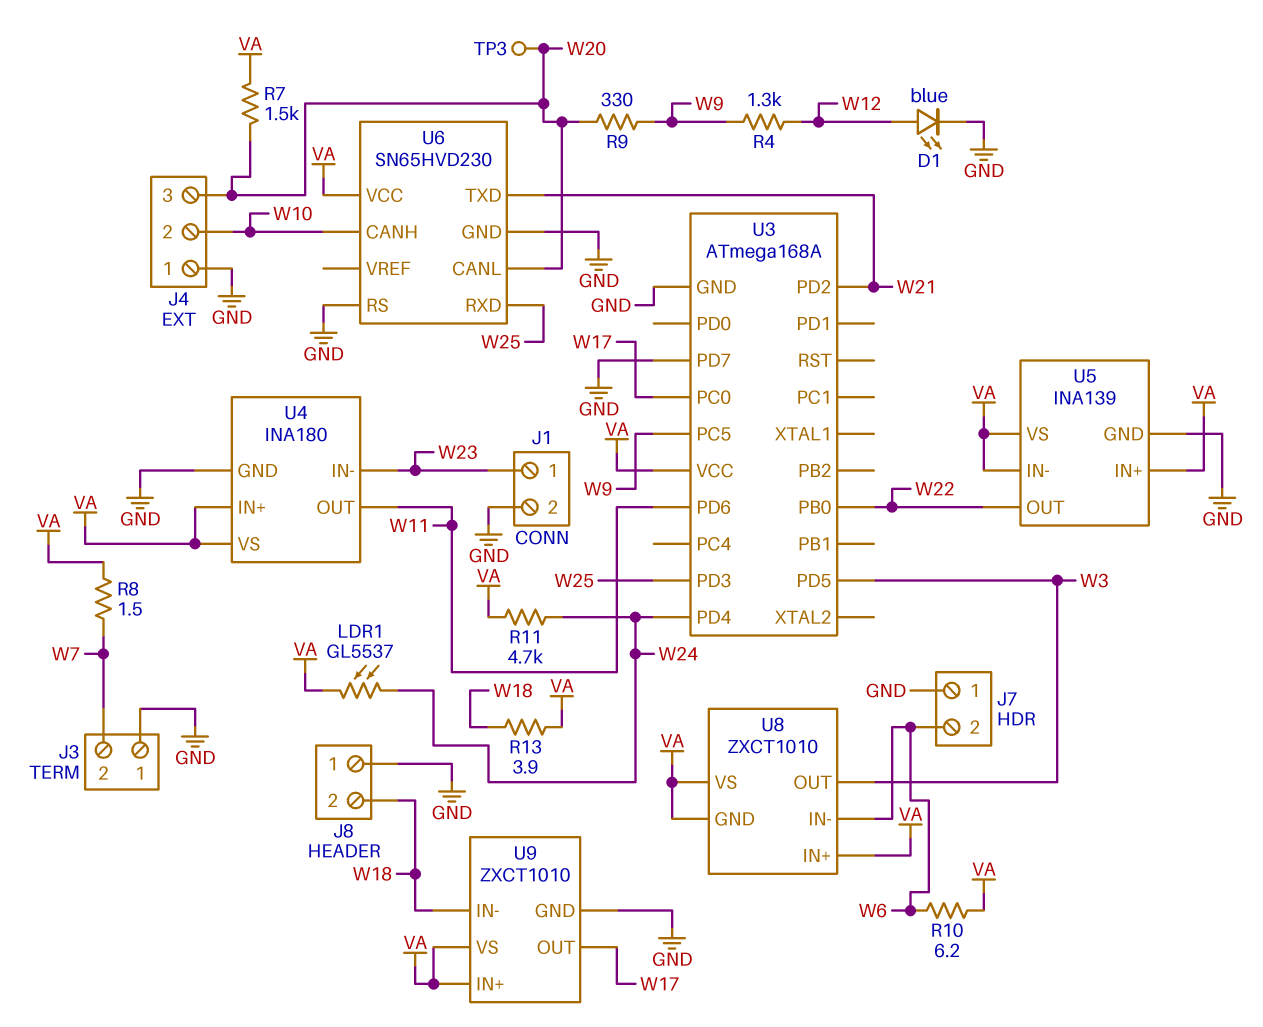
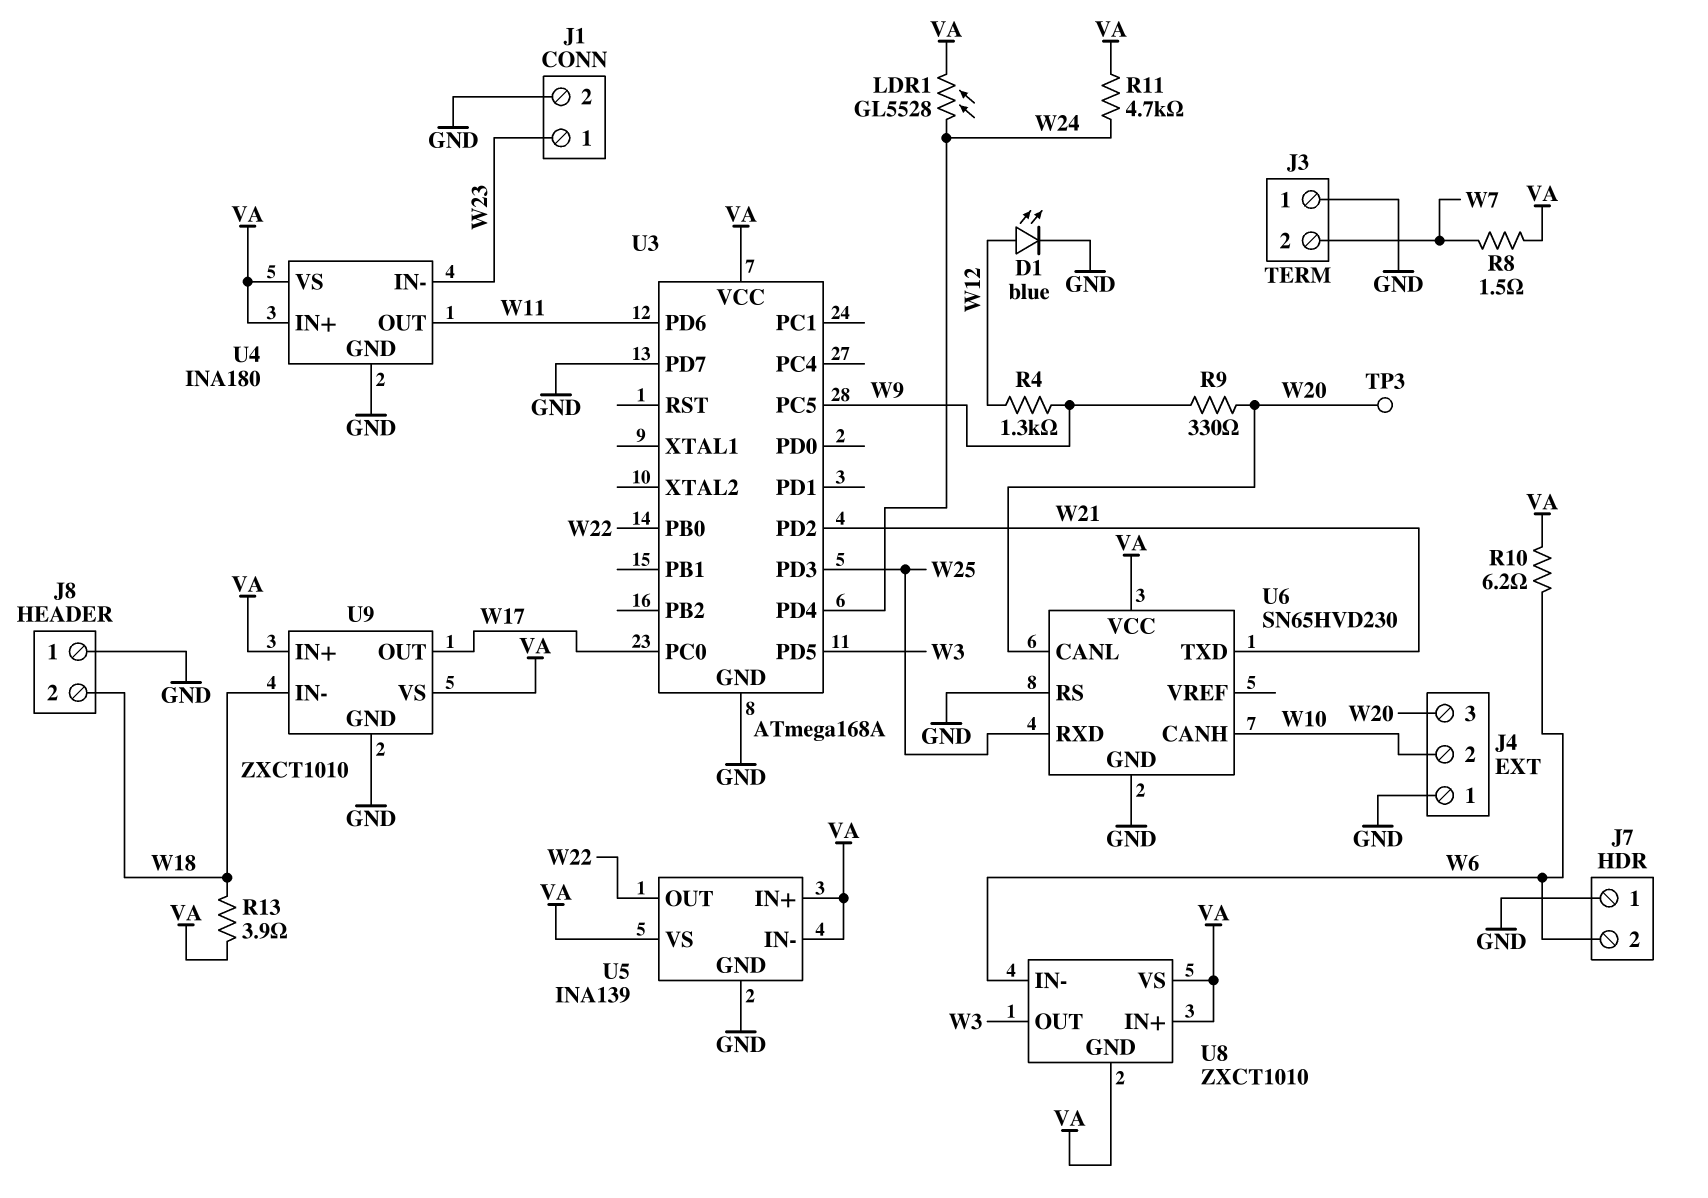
LDR1: GL5537 (VA, W24) -> GL5528 (VA, W24)
R7: 1.5k (VA, W20) -> none

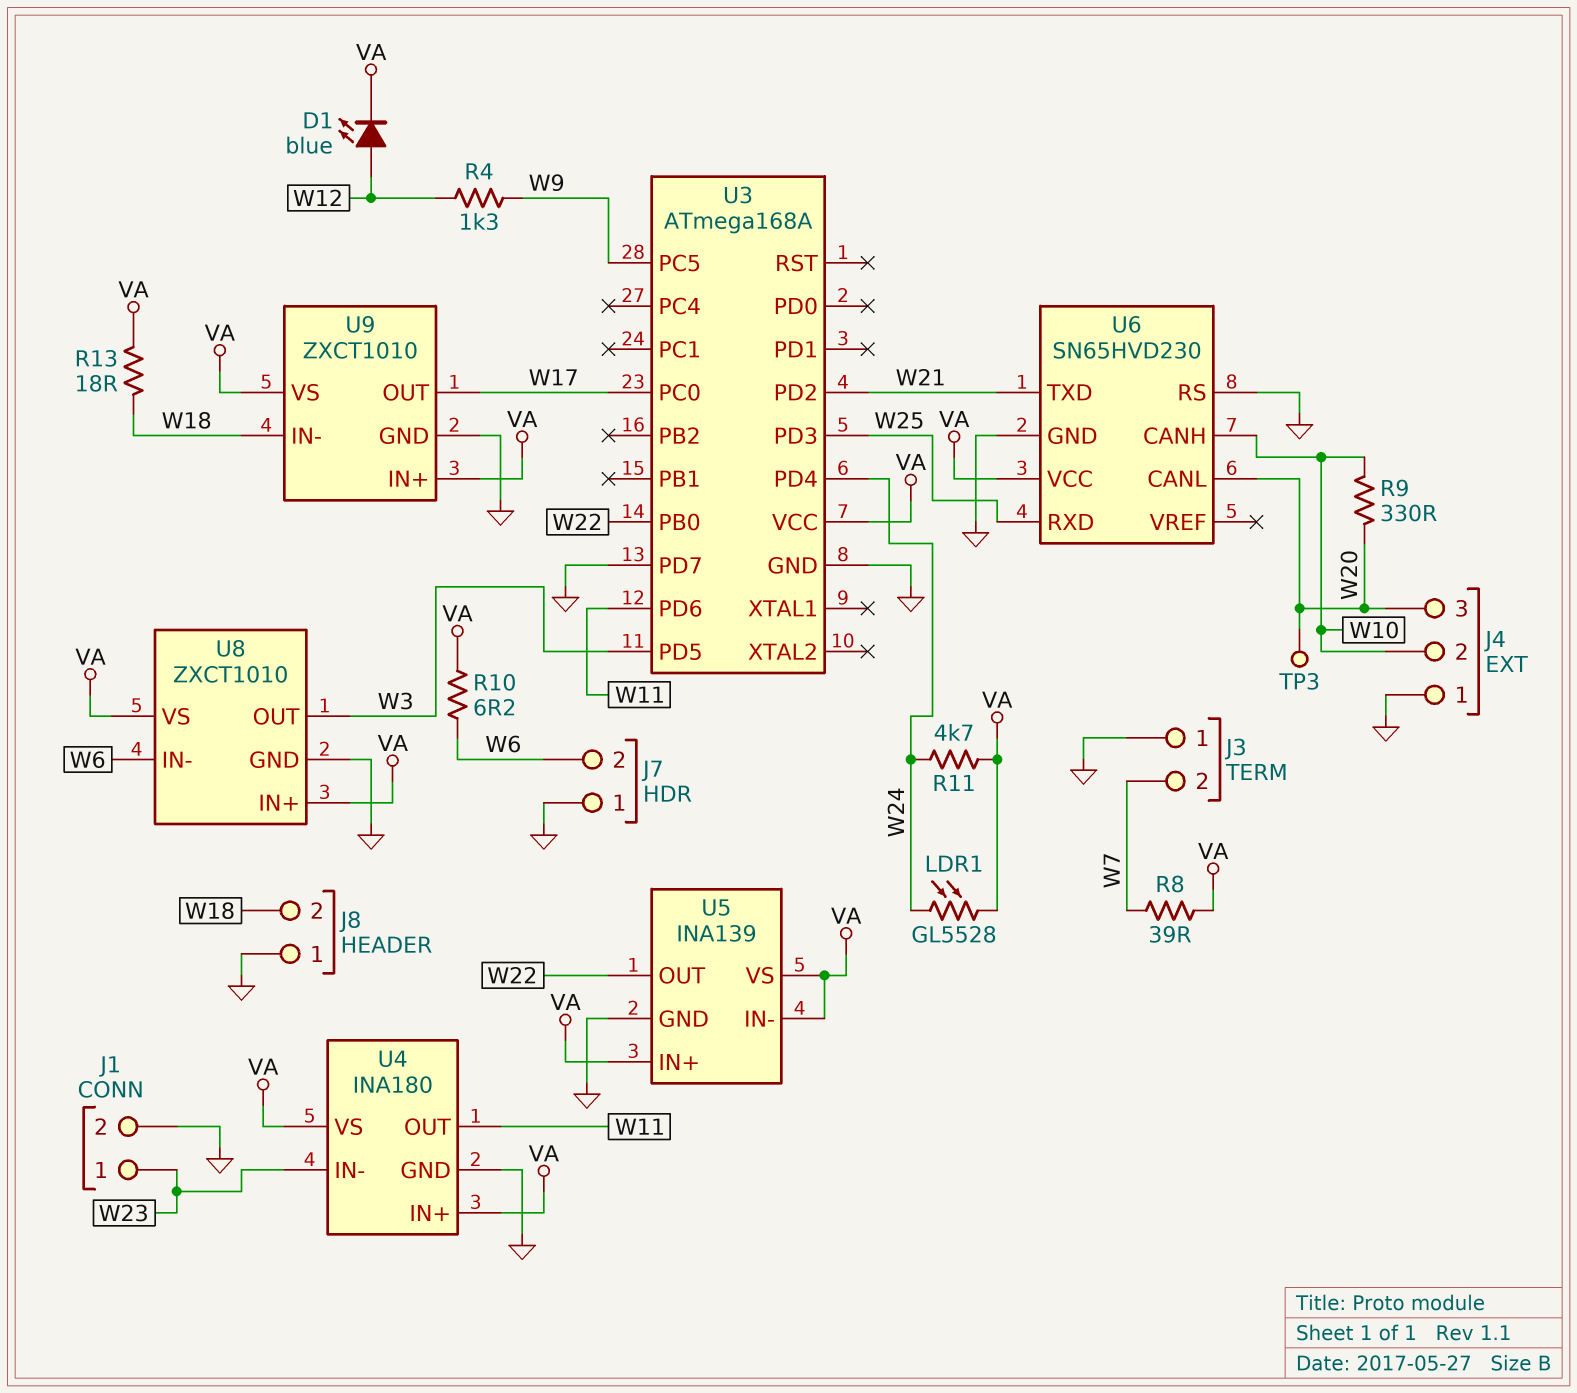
D1: LED blue (A W12, K GND) -> LED blue (A W12, K VA)
R8: 1.5 (VA, W7) -> 39 (VA, W7)
R9: 330 (W9, W20) -> 330 (W10, W20)
R13: 3.9 (VA, W18) -> 18 (VA, W18)
U8 pin GND: VA -> GND

